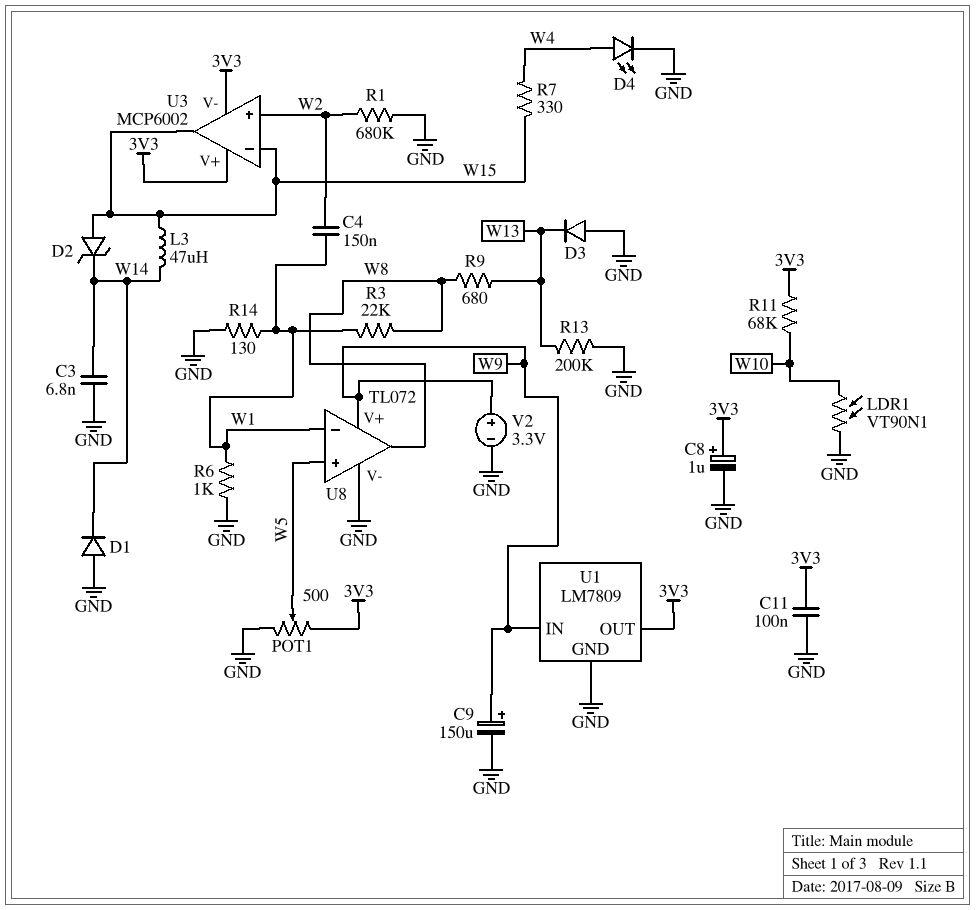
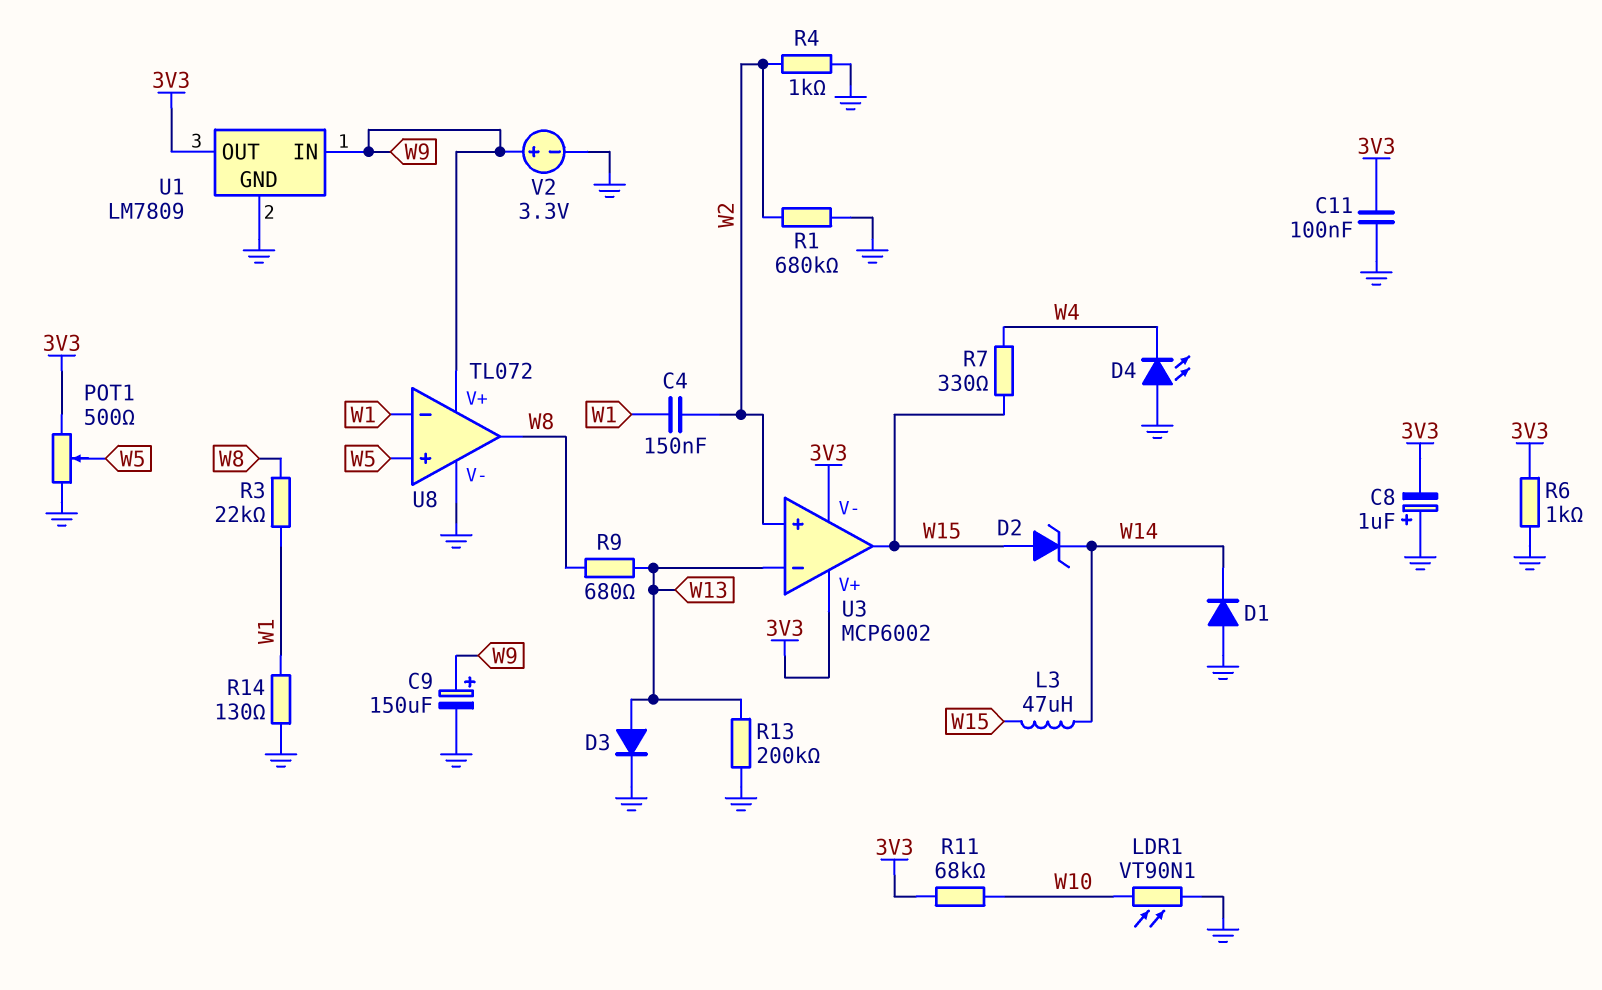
C3: 6.8nF (GND, W14) -> none
C8: 1uF (plus 3V3, minus GND) -> 1uF (plus GND, minus 3V3)
D3: diode (A GND, K W13) -> diode (A W13, K GND)
D4: LED (A W4, K GND) -> LED (A GND, K W4)
R4: none -> 1k (GND, W2)
R6: 1k (GND, W1) -> 1k (3V3, GND)
U3 pin in-: W15 -> W13

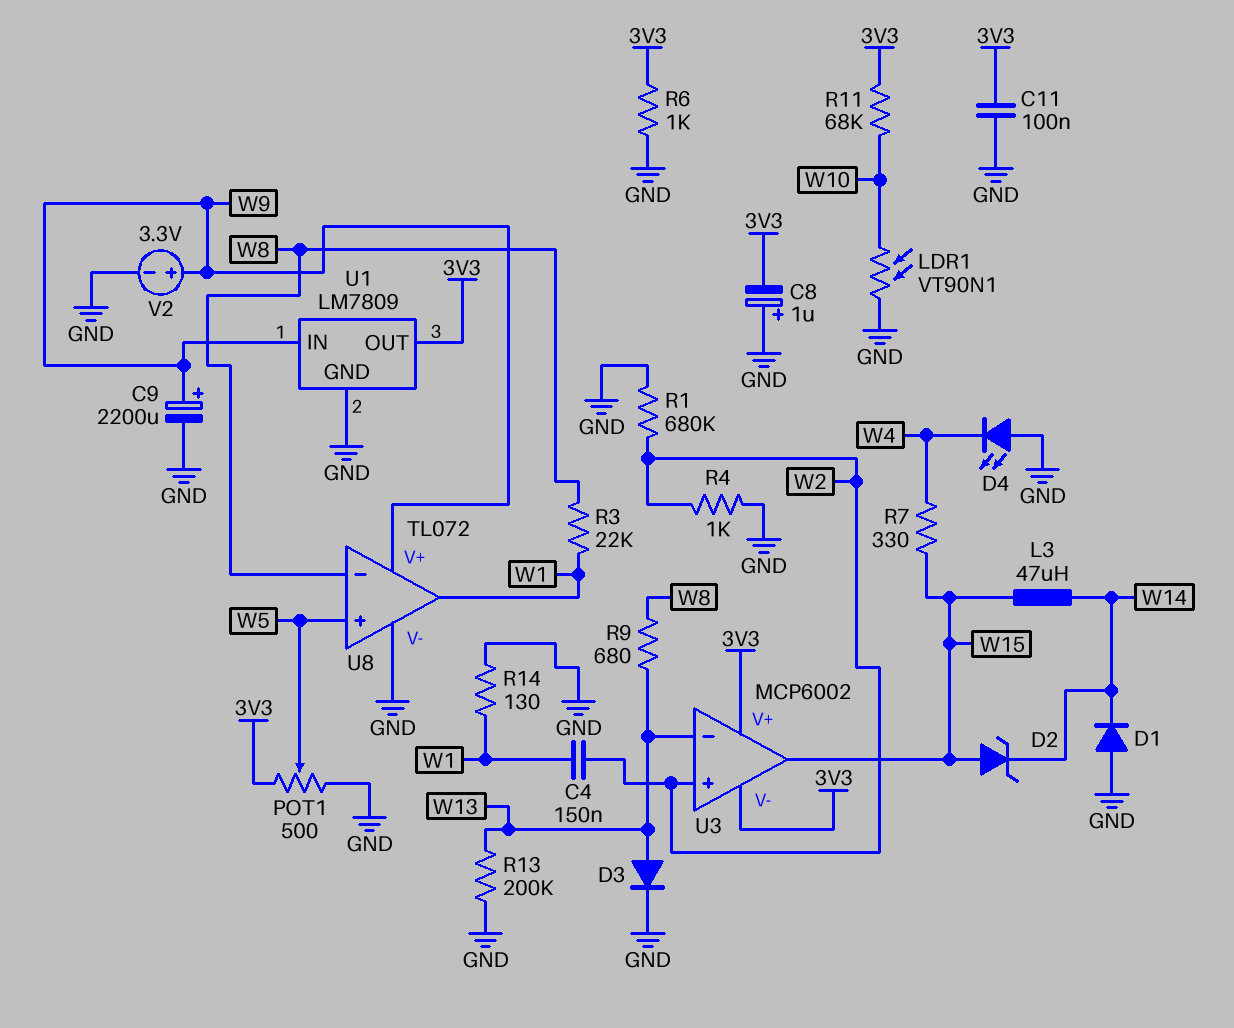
C9: 150uF (plus W9, minus GND) -> 2200uF (plus W9, minus GND)
U8 pin in-: W1 -> W8
U8 pin out: W8 -> W1

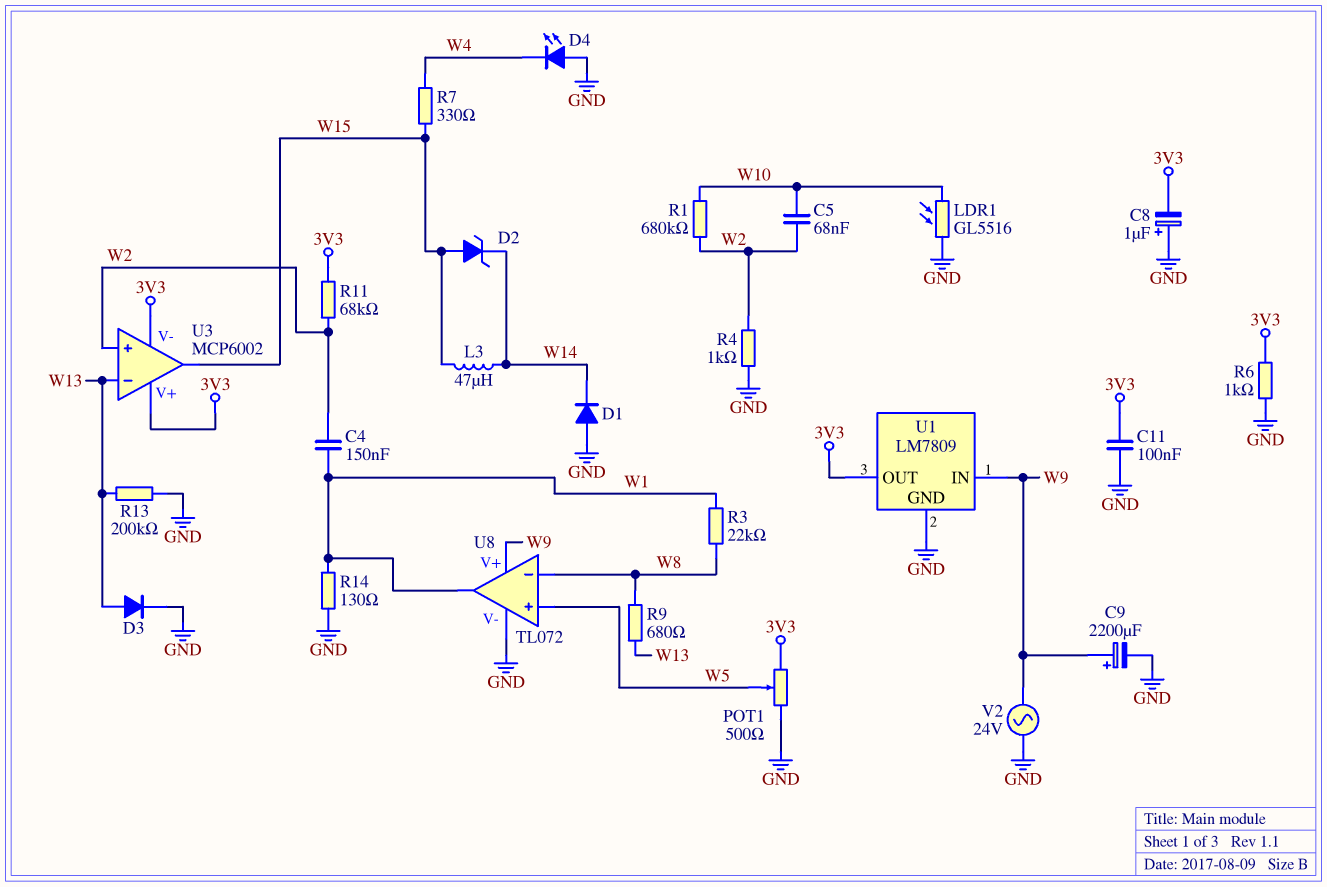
C5: none -> 68nF (W2, W10)
LDR1: VT90N1 (GND, W10) -> GL5516 (GND, W10)
R1: 680k (GND, W2) -> 680k (W2, W10)
R11: 68k (3V3, W10) -> 68k (3V3, W2)
V2: 3.3V (plus W9, minus GND) -> AC 24V (GND, W9)

